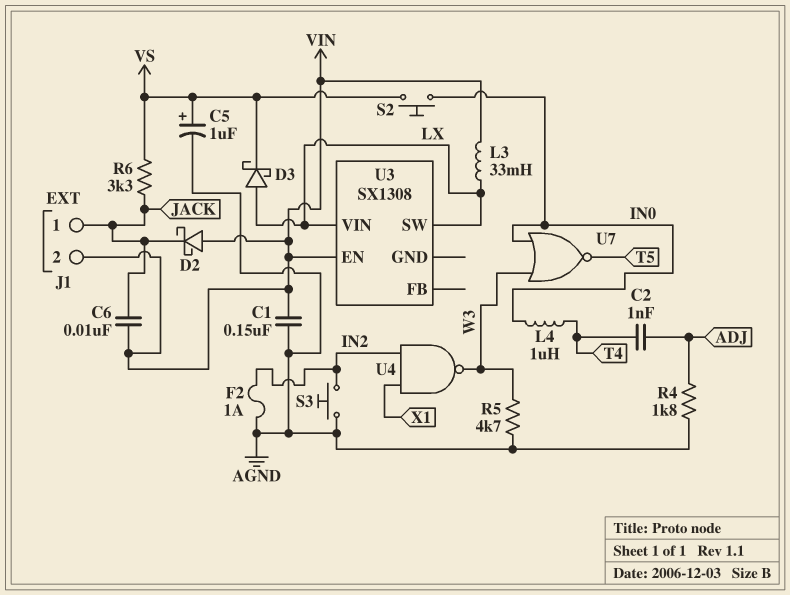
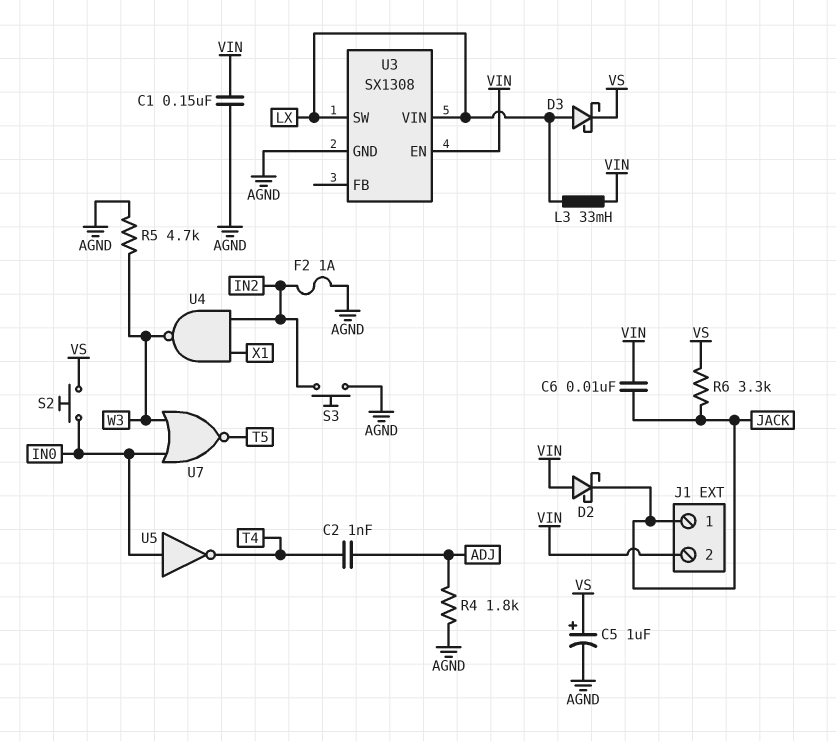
L4: 1uH (IN0, T4) -> none
U3 pin GND: none -> AGND
U5: none -> NOT (in IN0, out T4)

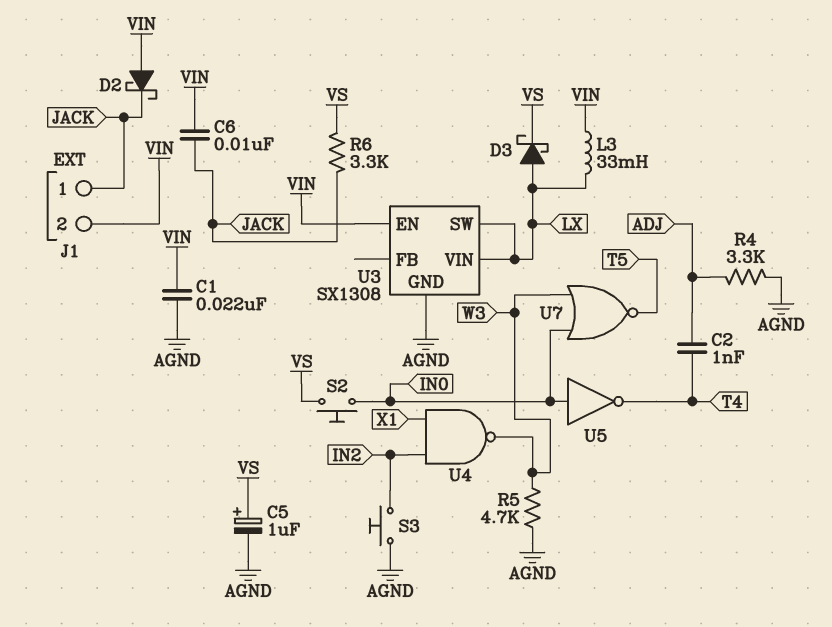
C1: 150nF (AGND, VIN) -> 22nF (AGND, VIN)
F2: 1A (AGND, IN2) -> none
R4: 1.8k (ADJ, AGND) -> 3.3k (ADJ, AGND)

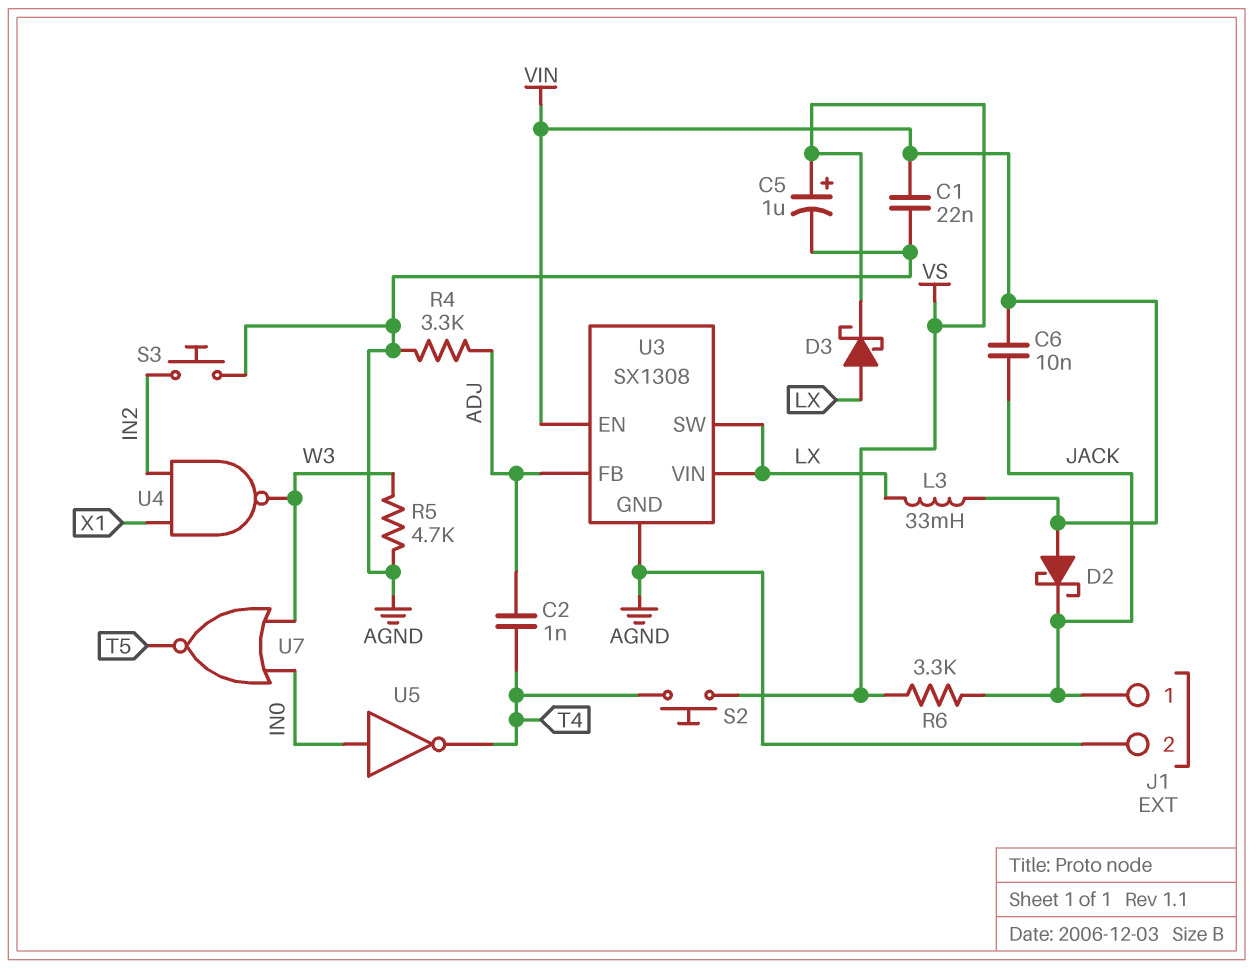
J1 pin 2: VIN -> AGND
S2: button (IN0, VS) -> button (T4, VS)
U3 pin FB: none -> ADJ

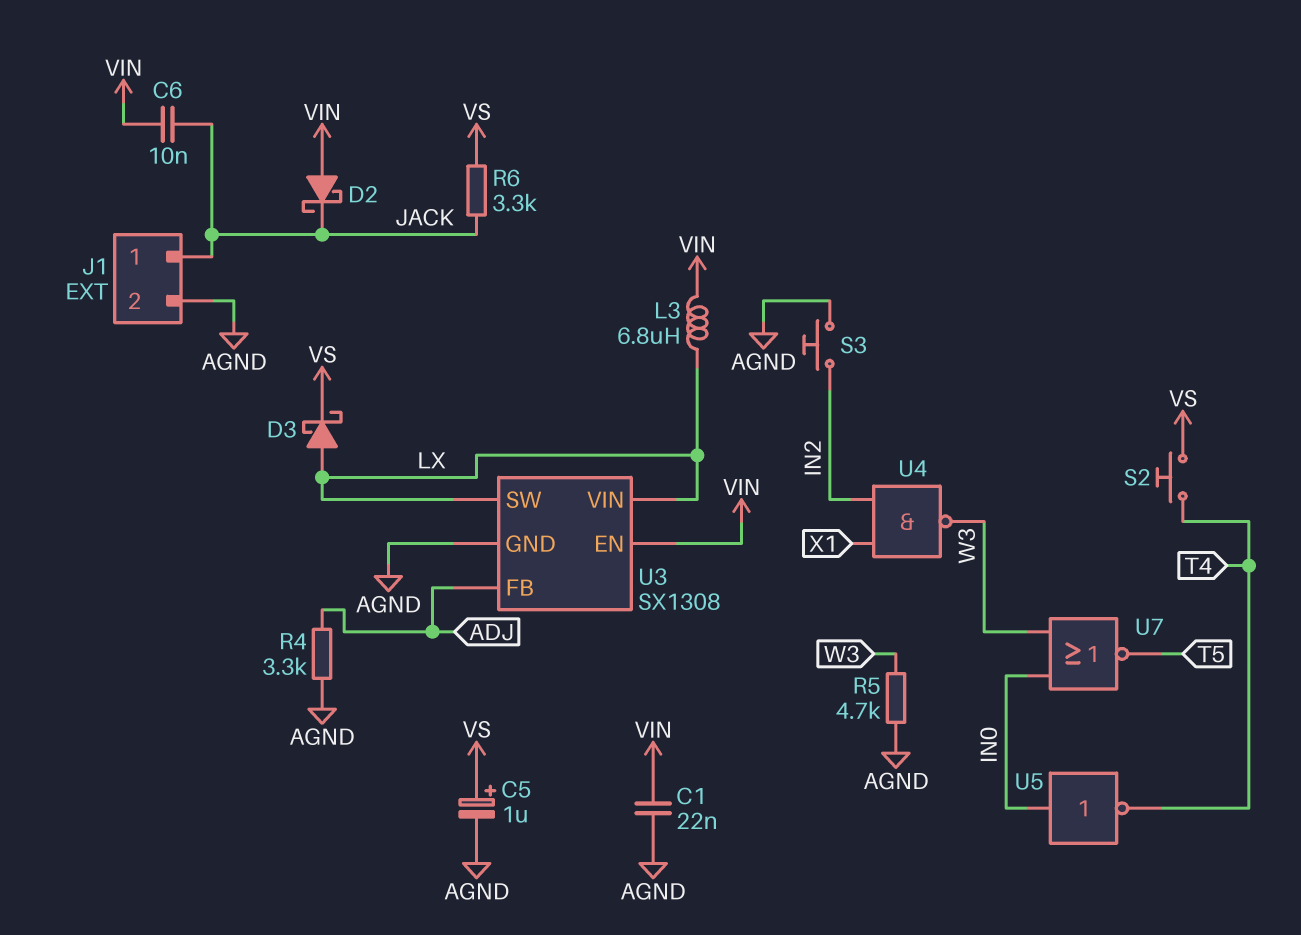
C2: 1nF (ADJ, T4) -> none
L3: 33mH (LX, VIN) -> 6.8uH (LX, VIN)

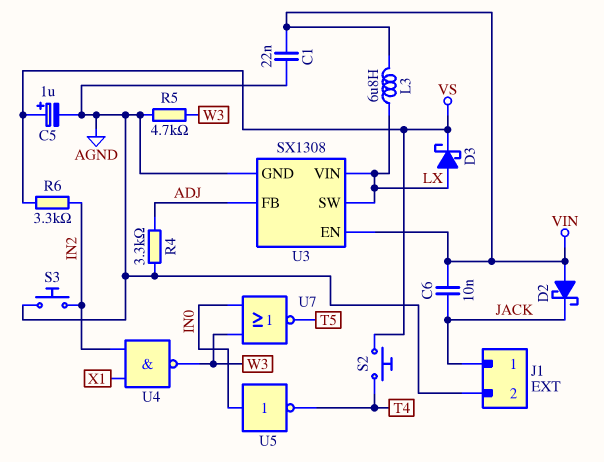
R6: 3.3k (JACK, VS) -> 3.3k (IN2, VS)

